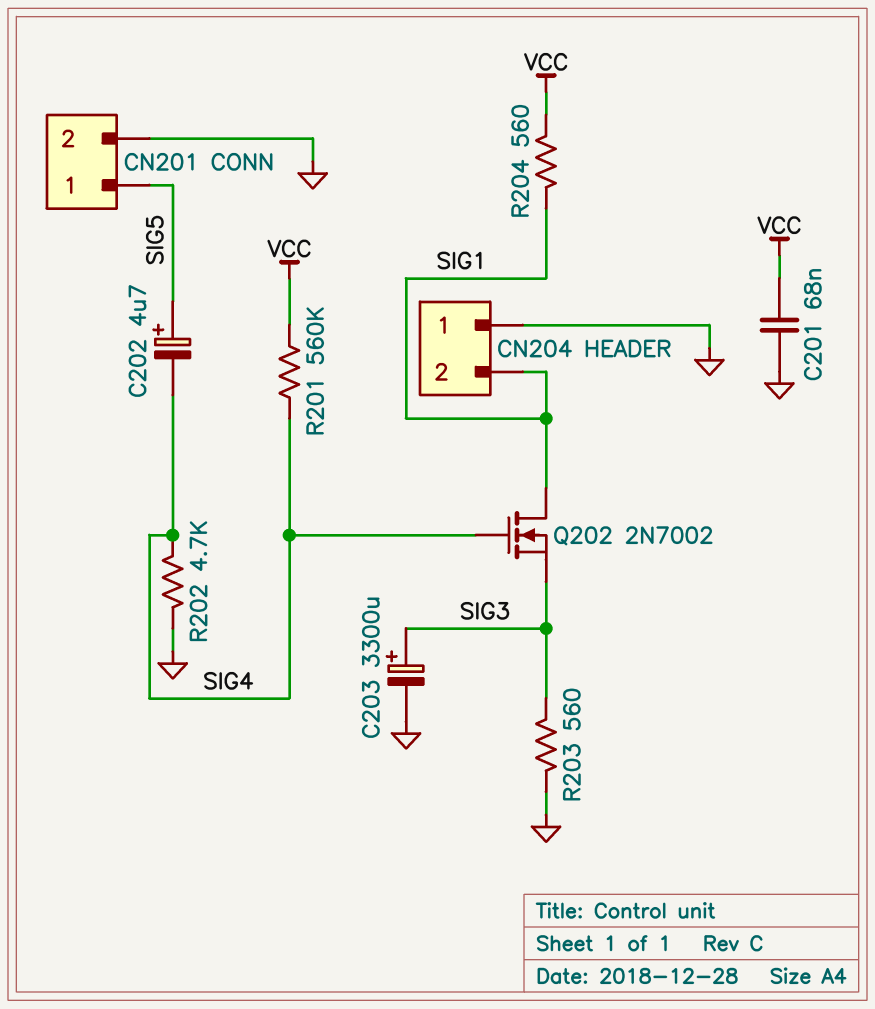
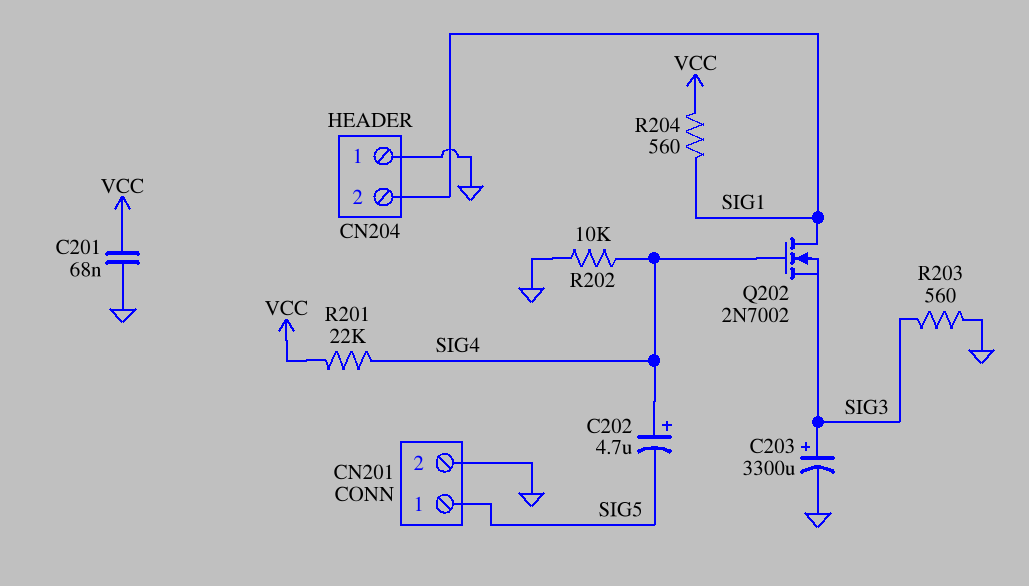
C202: 4.7uF (plus SIG5, minus SIG4) -> 4.7uF (plus SIG4, minus SIG5)
R201: 560k (SIG4, VCC) -> 22k (SIG4, VCC)
R202: 4.7k (GND, SIG4) -> 10k (GND, SIG4)

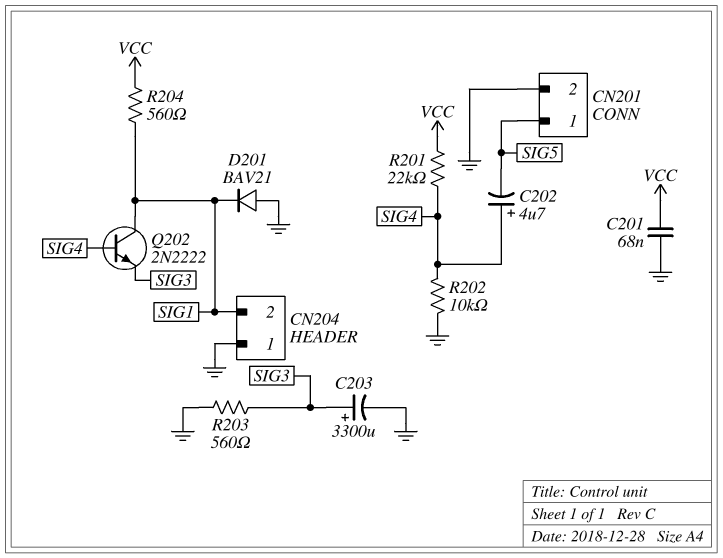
D201: none -> diode BAV21 (A GND, K SIG1)
Q202: NMOS 2N7002 (G SIG4, D SIG1, S SIG3) -> NPN 2N2222 (B SIG4, C SIG1, E SIG3)

